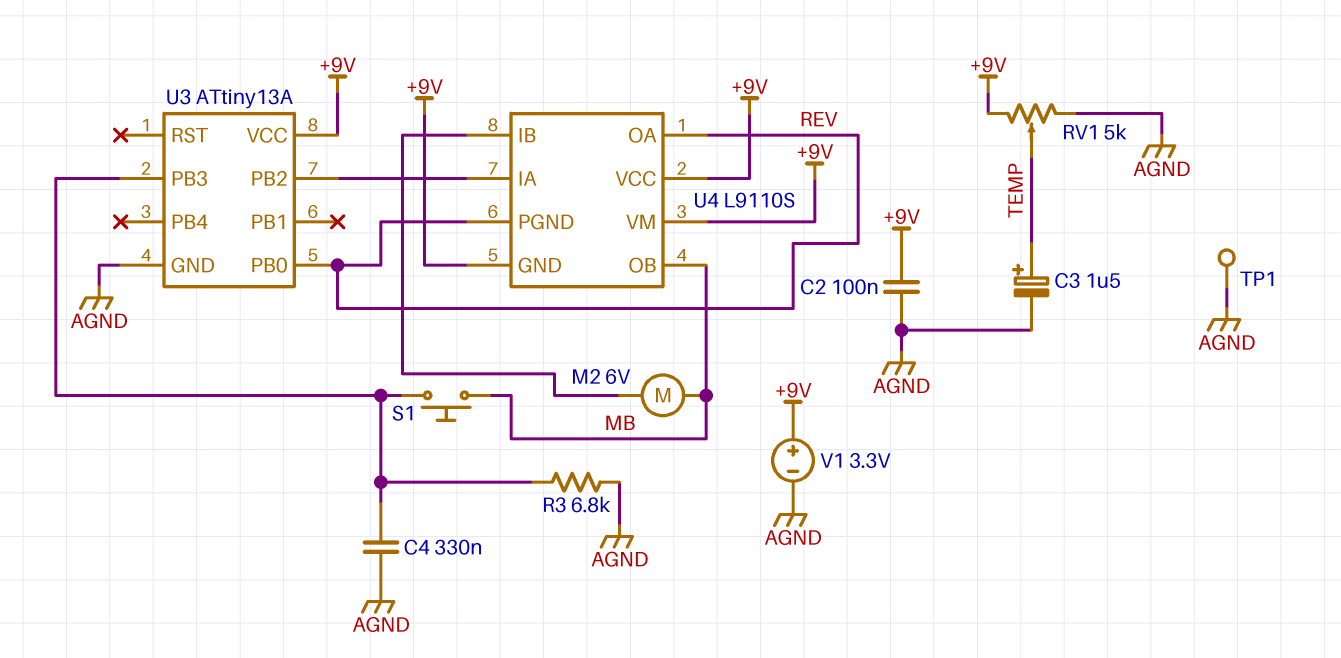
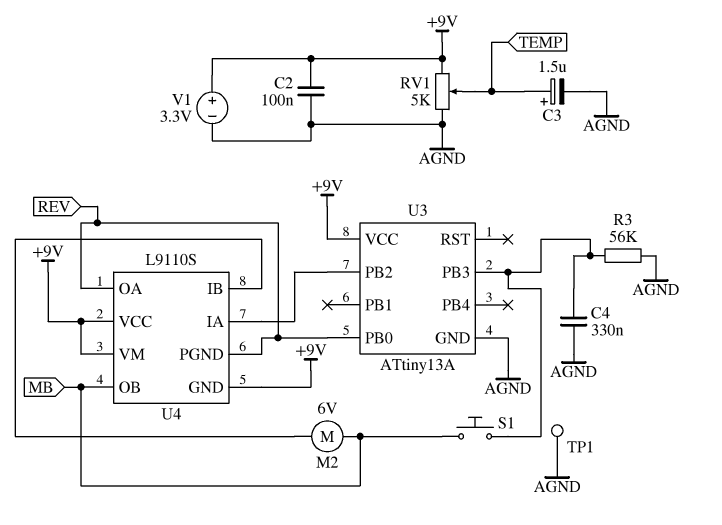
R3: 6.8k (AGND, U3/PB3) -> 56k (AGND, U3/PB3)

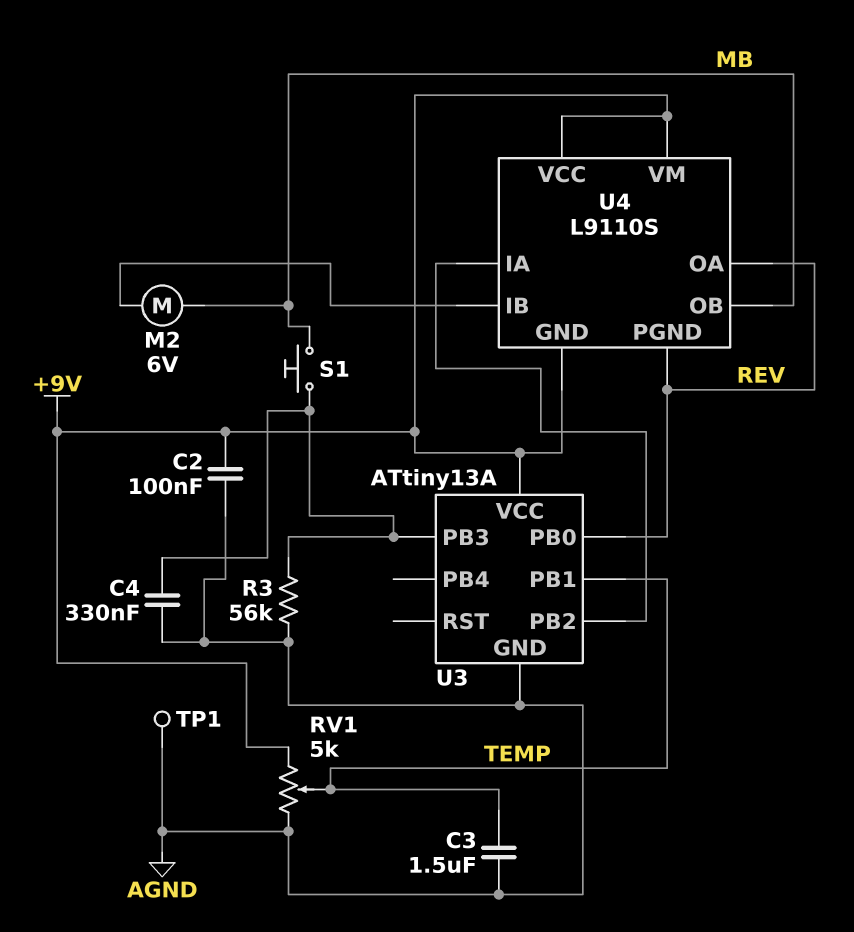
C3: 1.5uF (plus TEMP, minus AGND) -> 1.5uF (AGND, TEMP)
U3 pin PB1: none -> TEMP
V1: 3.3V (plus +9V, minus AGND) -> none

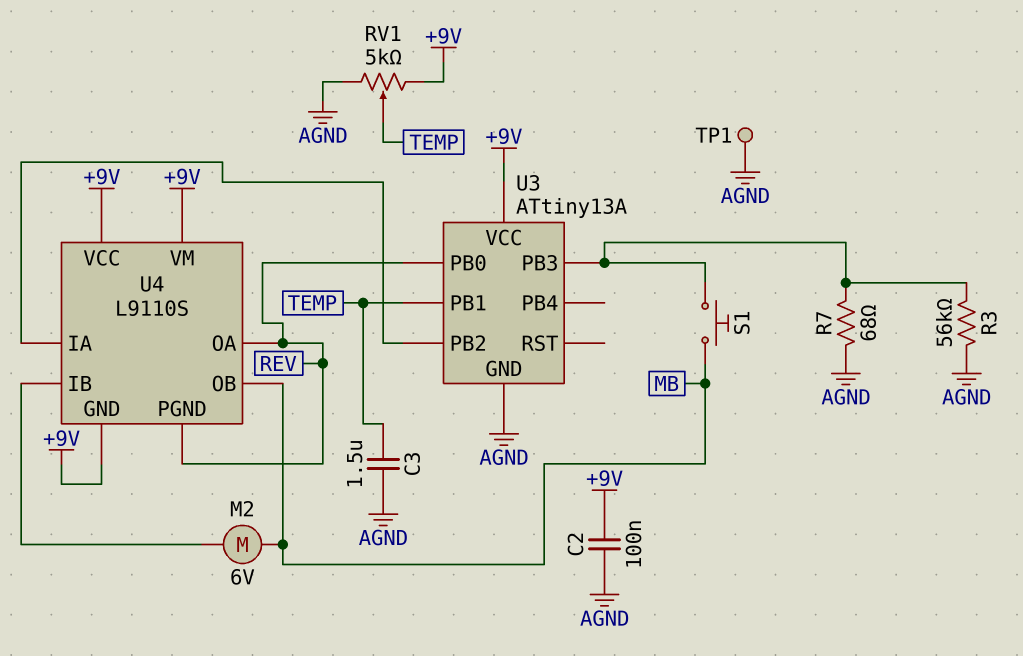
C4: 330nF (AGND, U3/PB3) -> none
R7: none -> 68 (AGND, U3/PB3)

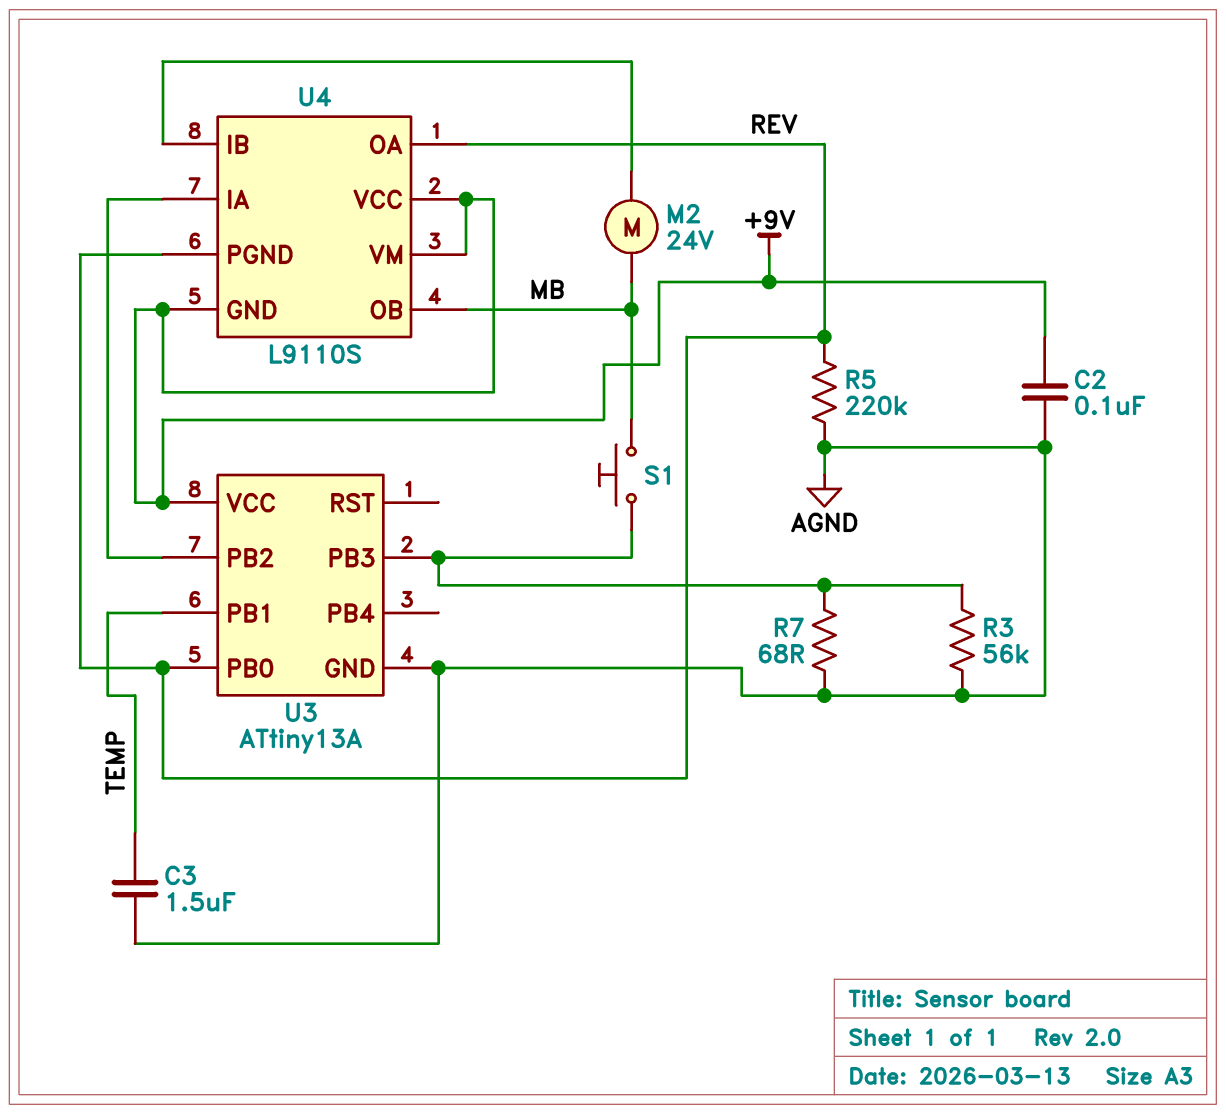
M2: motor 6V (MB, U4/IB) -> motor 24V (MB, U4/IB)
R5: none -> 220k (AGND, REV)
RV1: 5k (+9V, AGND, wiper TEMP) -> none
TP1: test point (AGND) -> none

